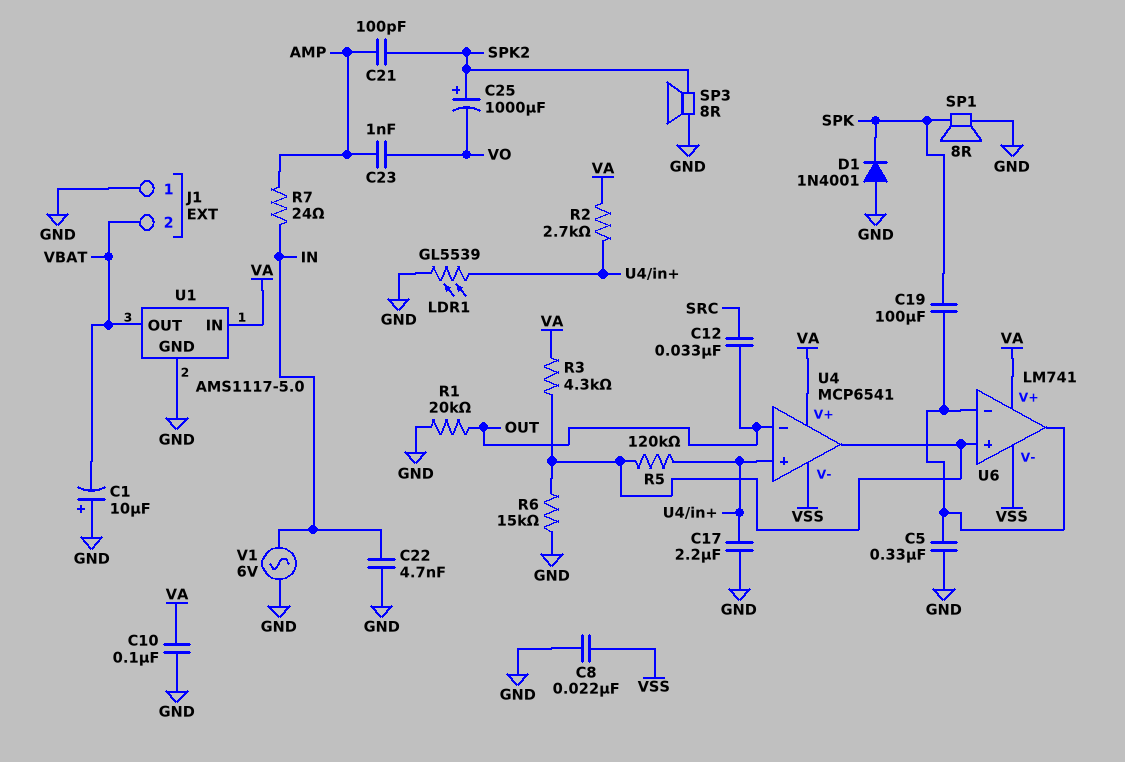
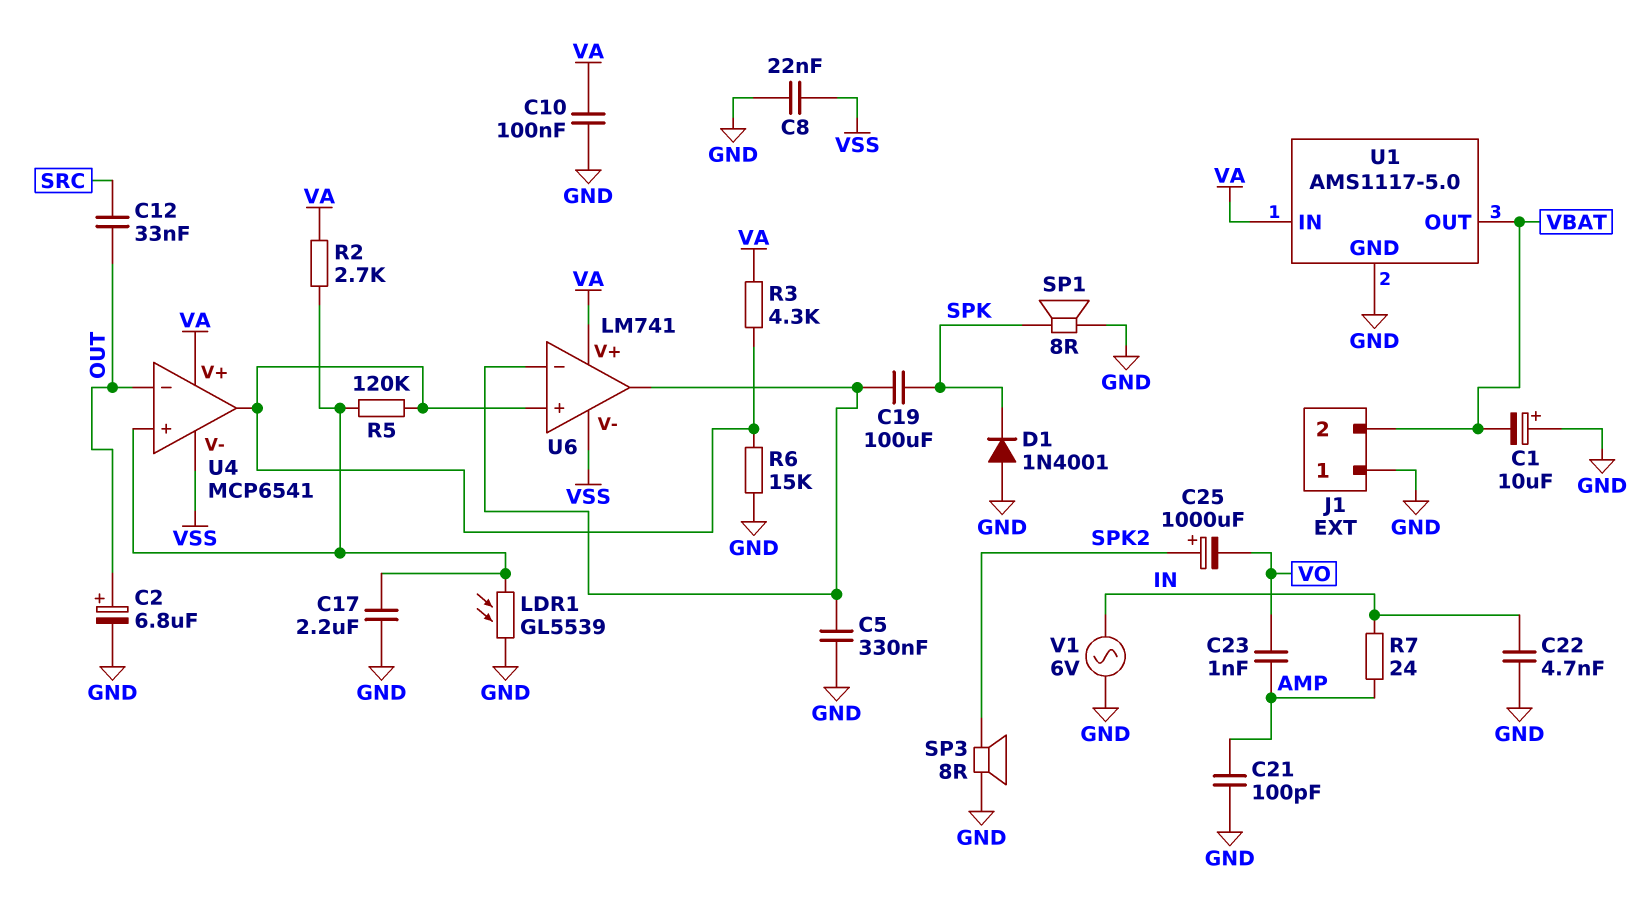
C2: none -> 6.8uF (plus OUT, minus GND)
C21: 100pF (AMP, SPK2) -> 100pF (AMP, GND)
R1: 20k (GND, OUT) -> none

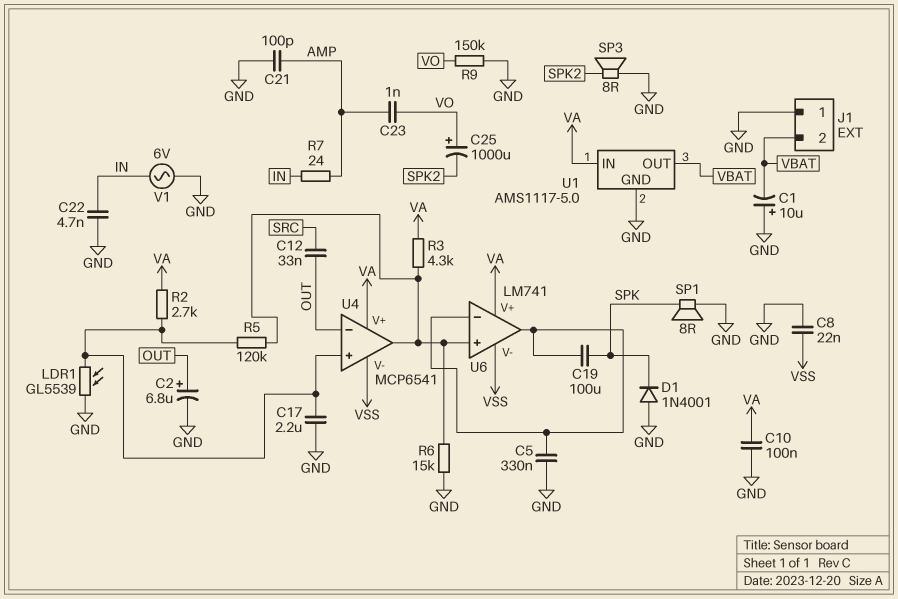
C25: 1000uF (plus SPK2, minus VO) -> 1000uF (plus VO, minus SPK2)
R9: none -> 150k (GND, VO)

